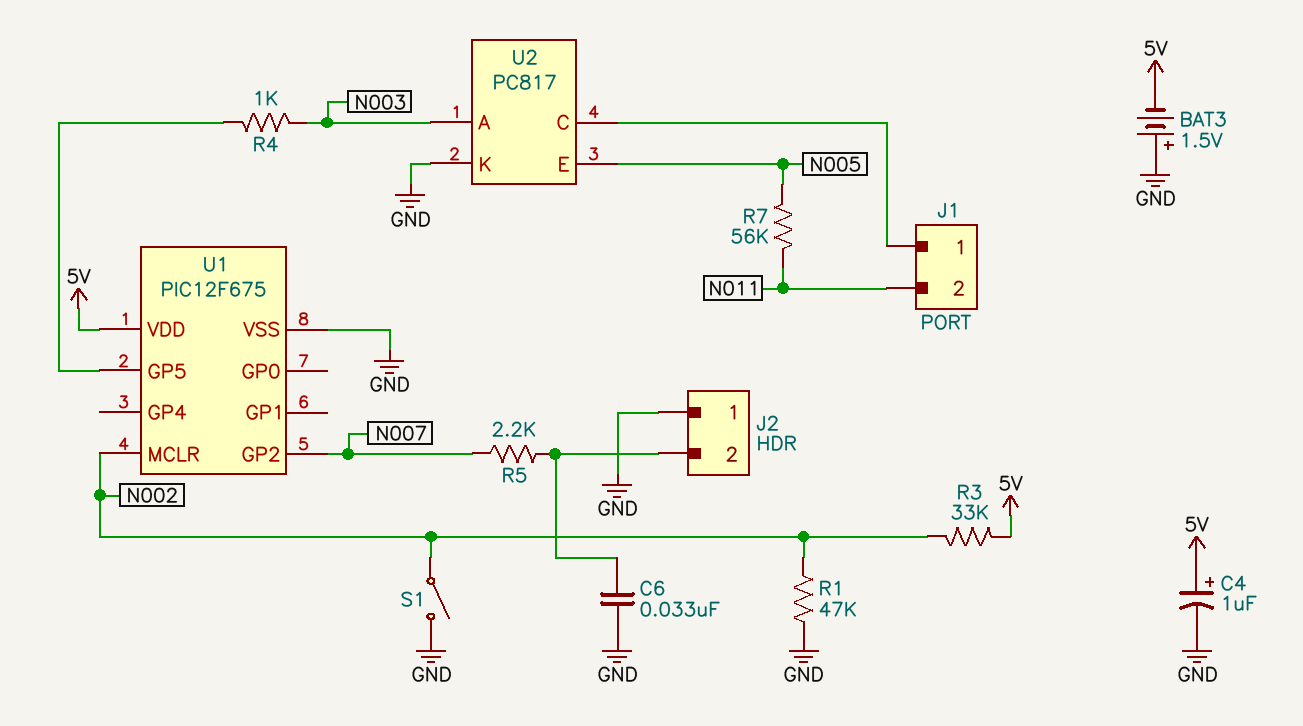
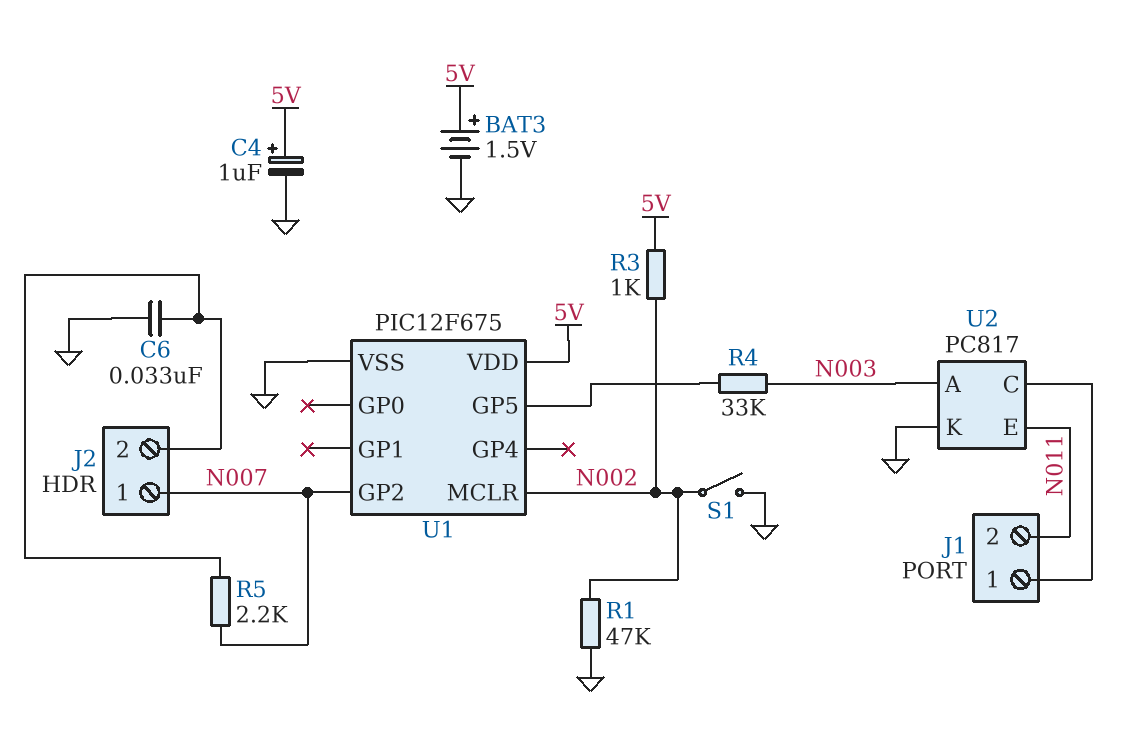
BAT3: 1.5V (plus GND, minus 5V) -> 1.5V (plus 5V, minus GND)
J2 pin 1: GND -> N007
R3: 33k (5V, N002) -> 1k (5V, N002)
R4: 1k (N003, U1/GP5) -> 33k (N003, U1/GP5)
R7: 56k (N005, N011) -> none
U2 pin E: N005 -> N011

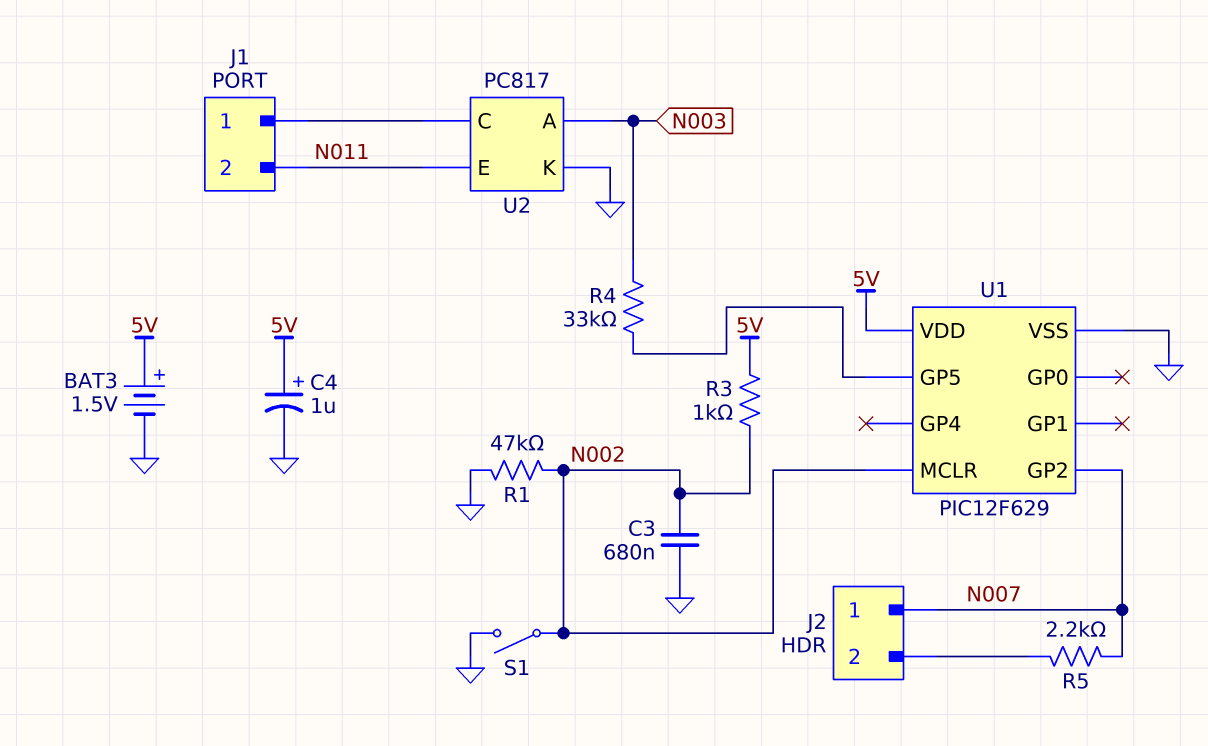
C3: none -> 680nF (GND, N002)
C6: 33nF (GND, J2/2) -> none
U1: PIC12F675 -> PIC12F629

